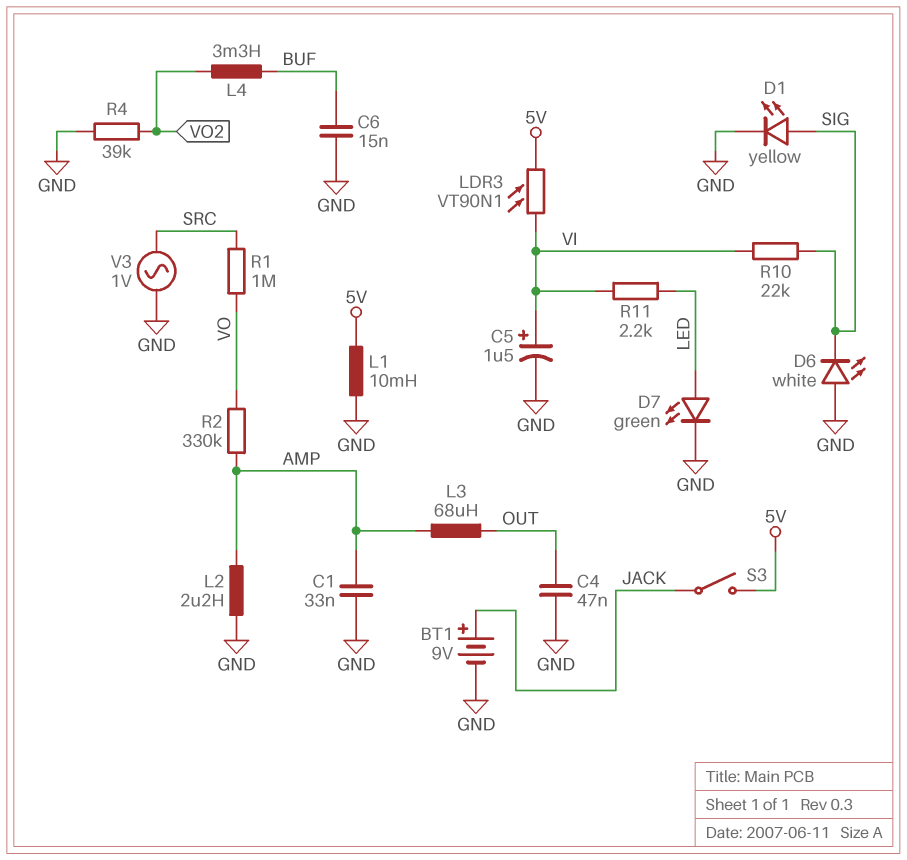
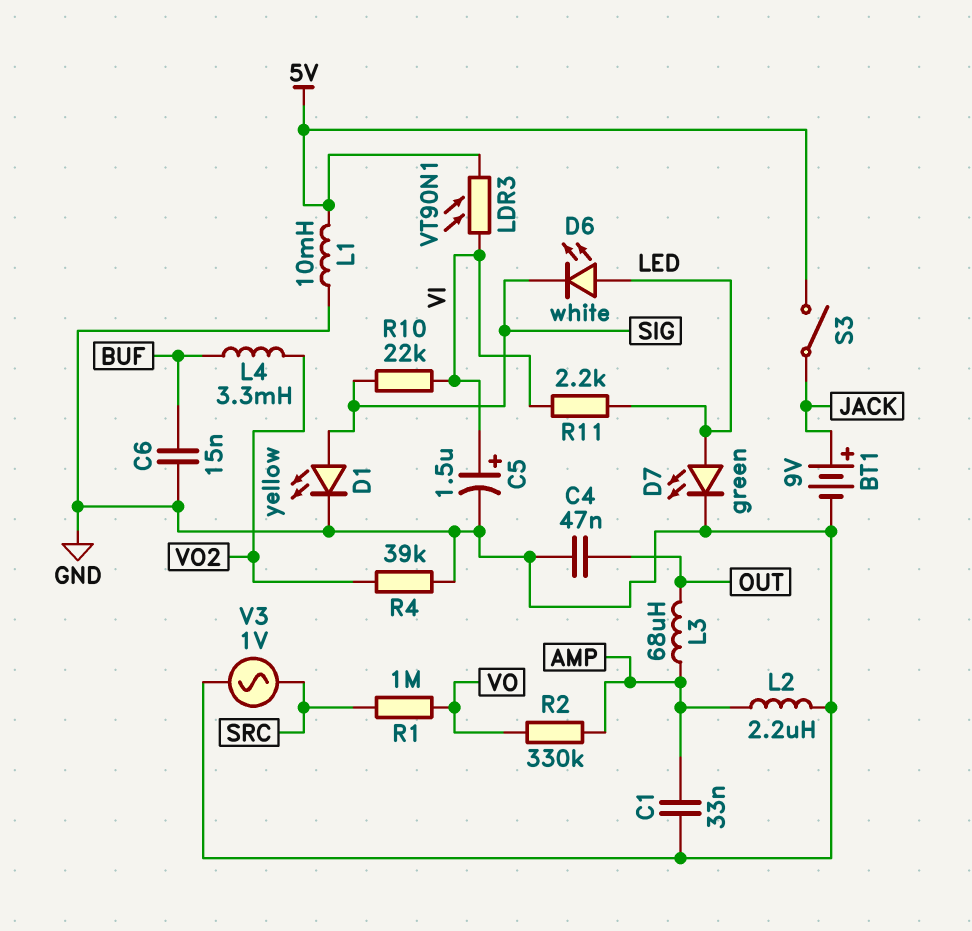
D6: LED white (A GND, K SIG) -> LED white (A LED, K SIG)

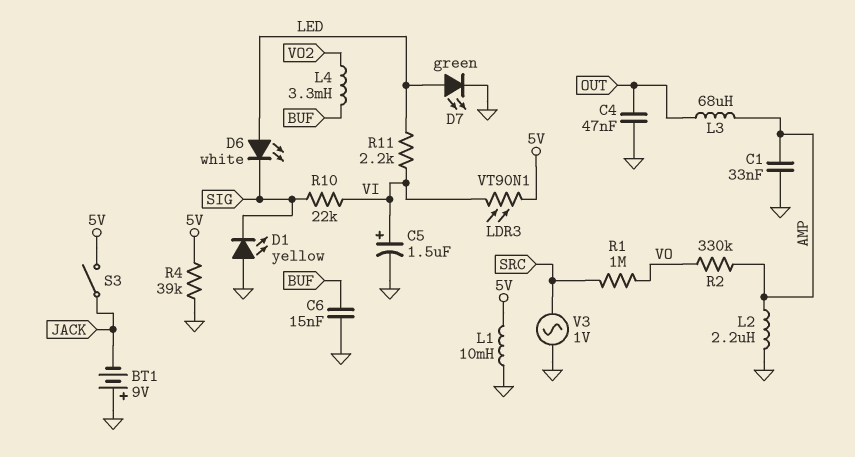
BT1: 9V (plus JACK, minus GND) -> 9V (plus GND, minus JACK)
D1: LED yellow (A SIG, K GND) -> LED yellow (A GND, K SIG)
R4: 39k (GND, VO2) -> 39k (5V, GND)

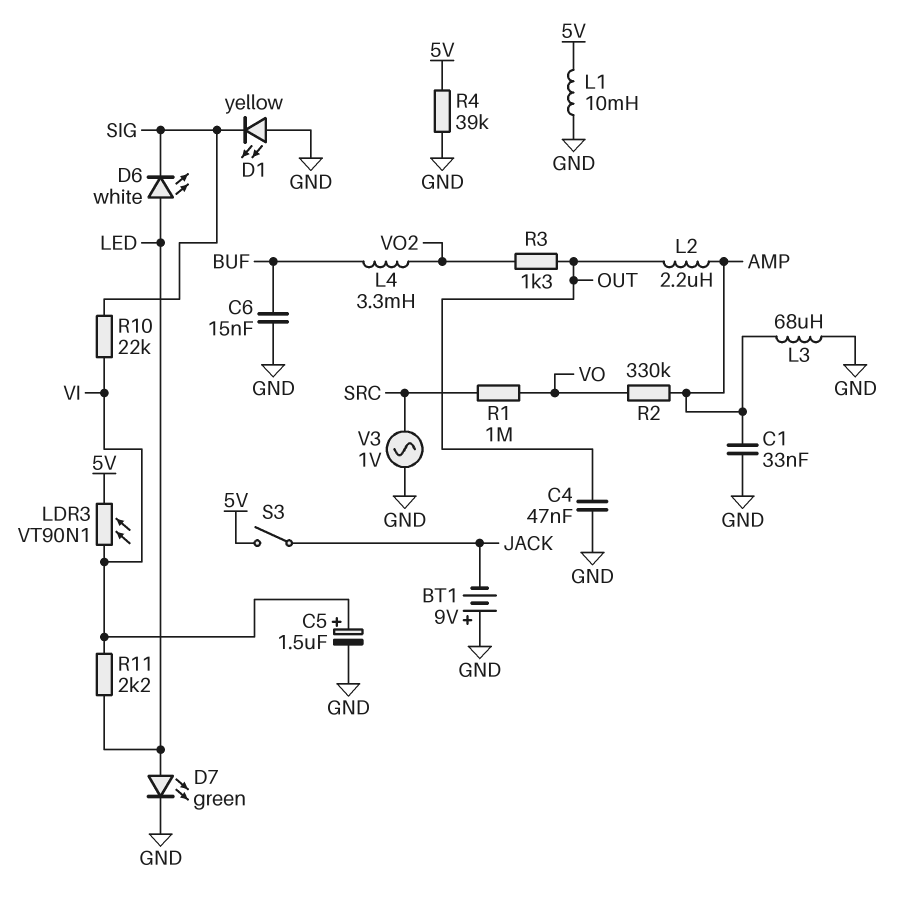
L2: 2.2uH (AMP, GND) -> 2.2uH (AMP, OUT)
L3: 68uH (AMP, OUT) -> 68uH (AMP, GND)
R3: none -> 1.3k (OUT, VO2)

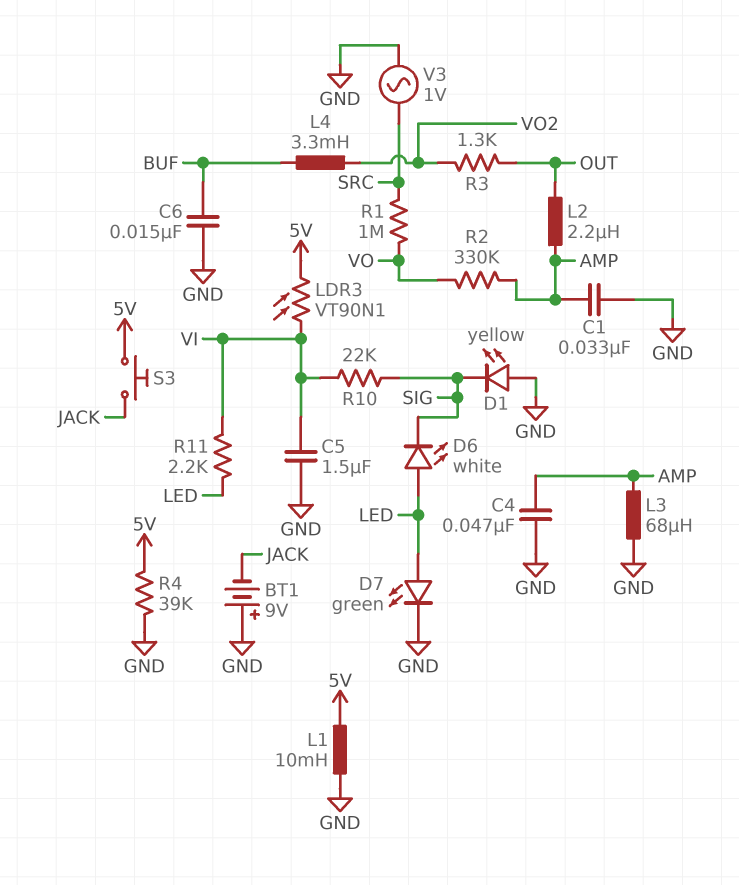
C4: 47nF (GND, OUT) -> 47nF (AMP, GND)
C5: 1.5uF (plus VI, minus GND) -> 1.5uF (GND, VI)
S3: switch (5V, JACK) -> button (5V, JACK)

